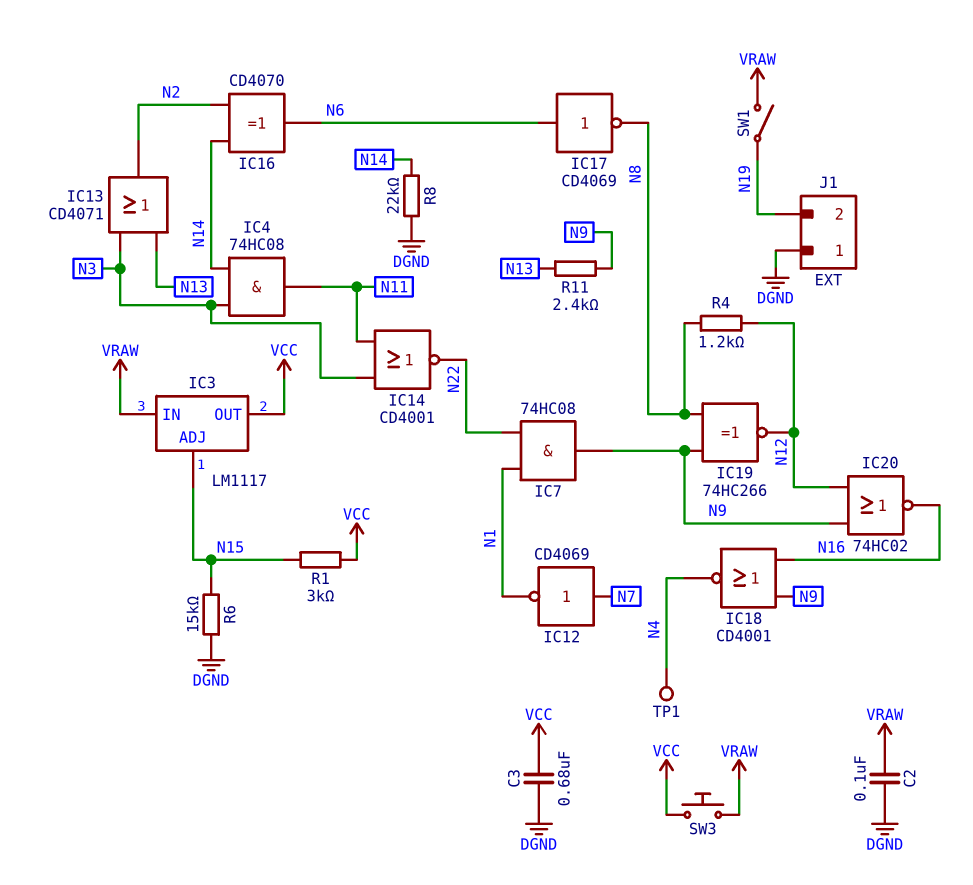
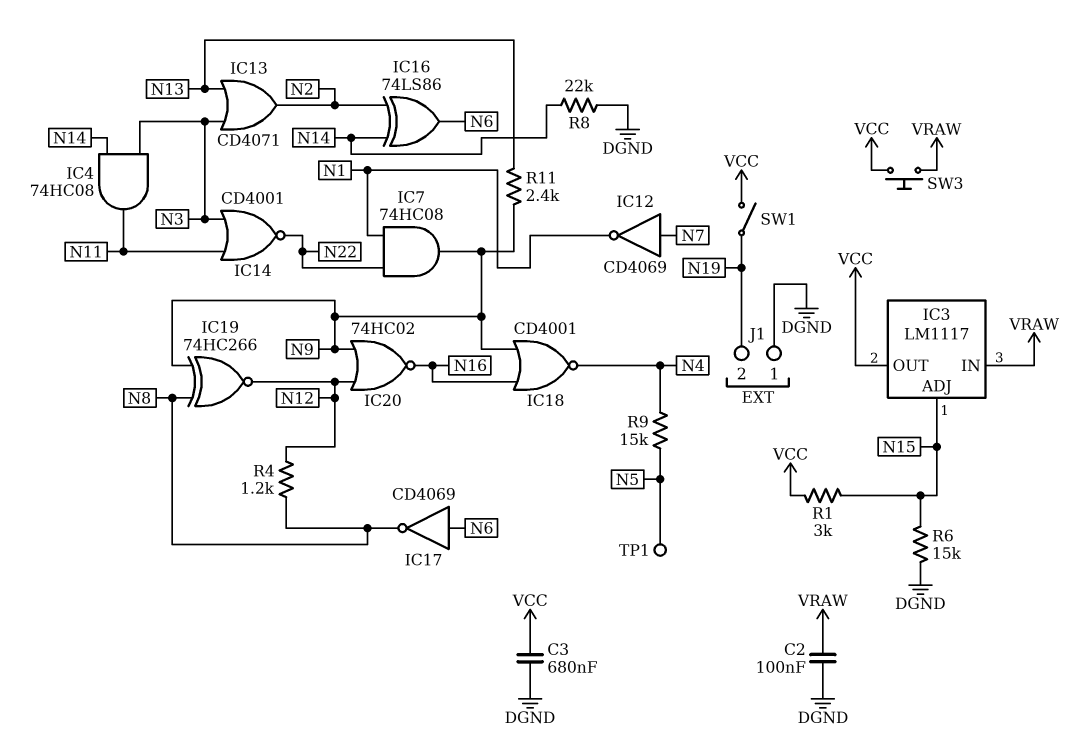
IC16: XOR CD4070 (in N2, in N14, out N6) -> XOR 74LS86 (in N2, in N14, out N6)
R9: none -> 15k (N4, N5)
SW1: switch (N19, VRAW) -> switch (N19, VCC)
TP1: test point (N4) -> test point (N5)

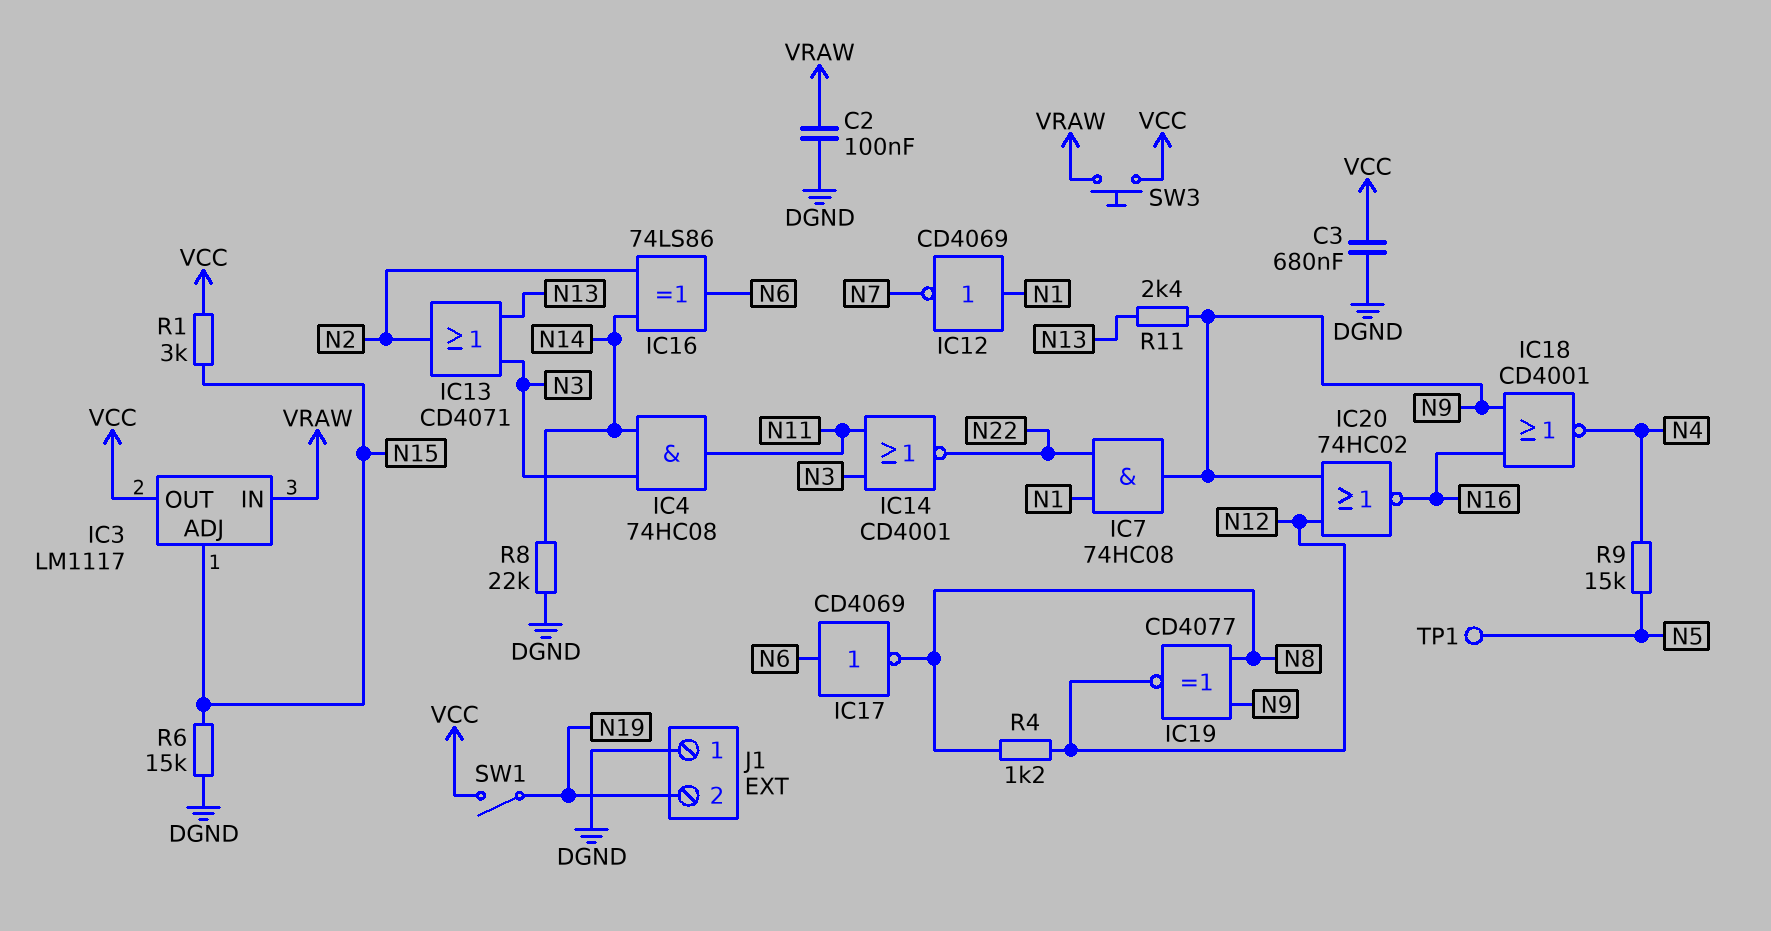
IC12: NOT CD4069 (in N7, out N1) -> NOT CD4069 (in N1, out N7)
IC19: XNOR 74HC266 (in N8, in N9, out N12) -> XNOR CD4077 (in N8, in N9, out N12)

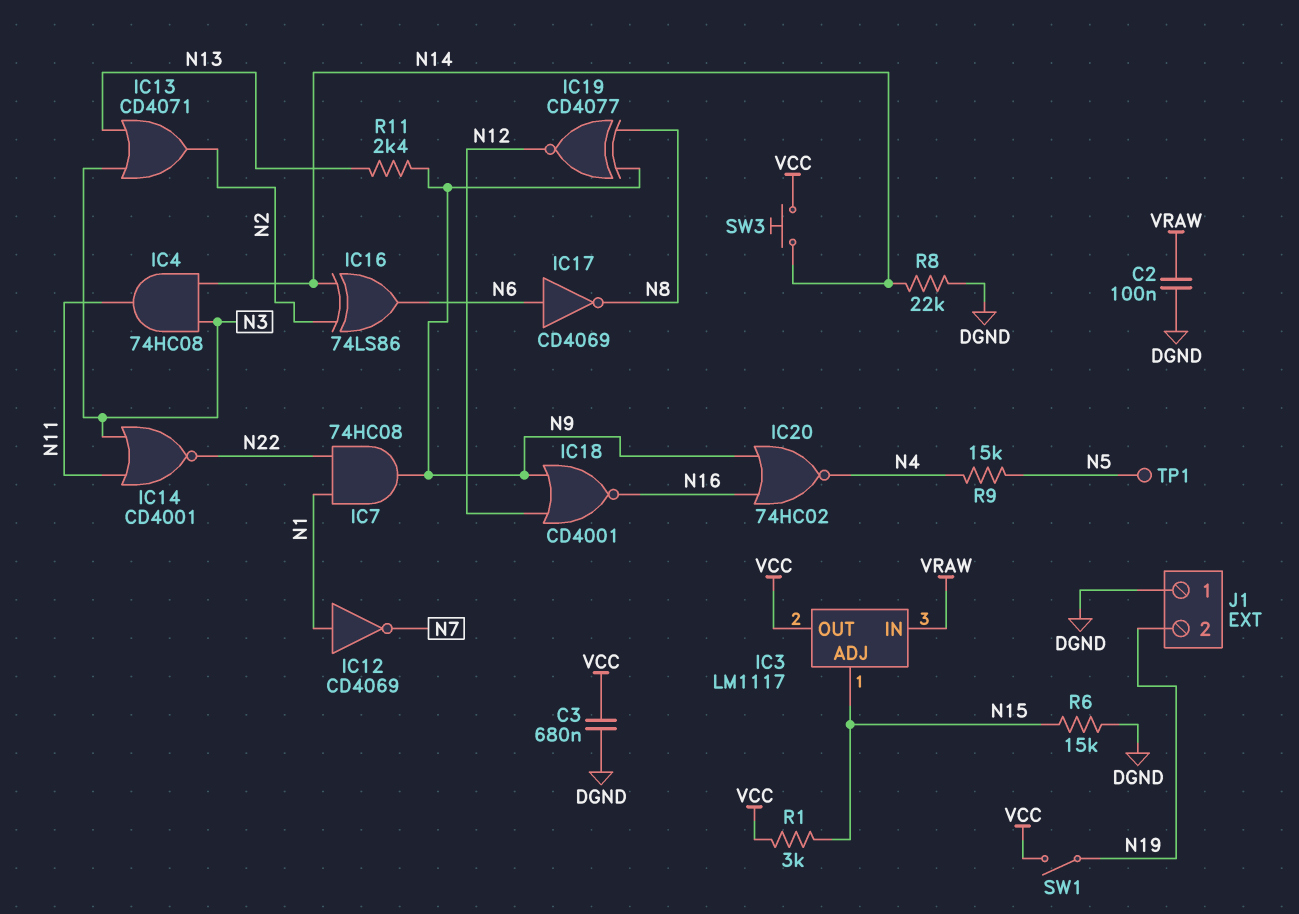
IC18: NOR CD4001 (in N9, in N16, out N4) -> NOR CD4001 (in N9, in N12, out N16)
IC20: NOR 74HC02 (in N9, in N12, out N16) -> NOR 74HC02 (in N9, in N16, out N4)
R4: 1.2k (N8, N12) -> none
SW3: button (VCC, VRAW) -> button (N14, VCC)

